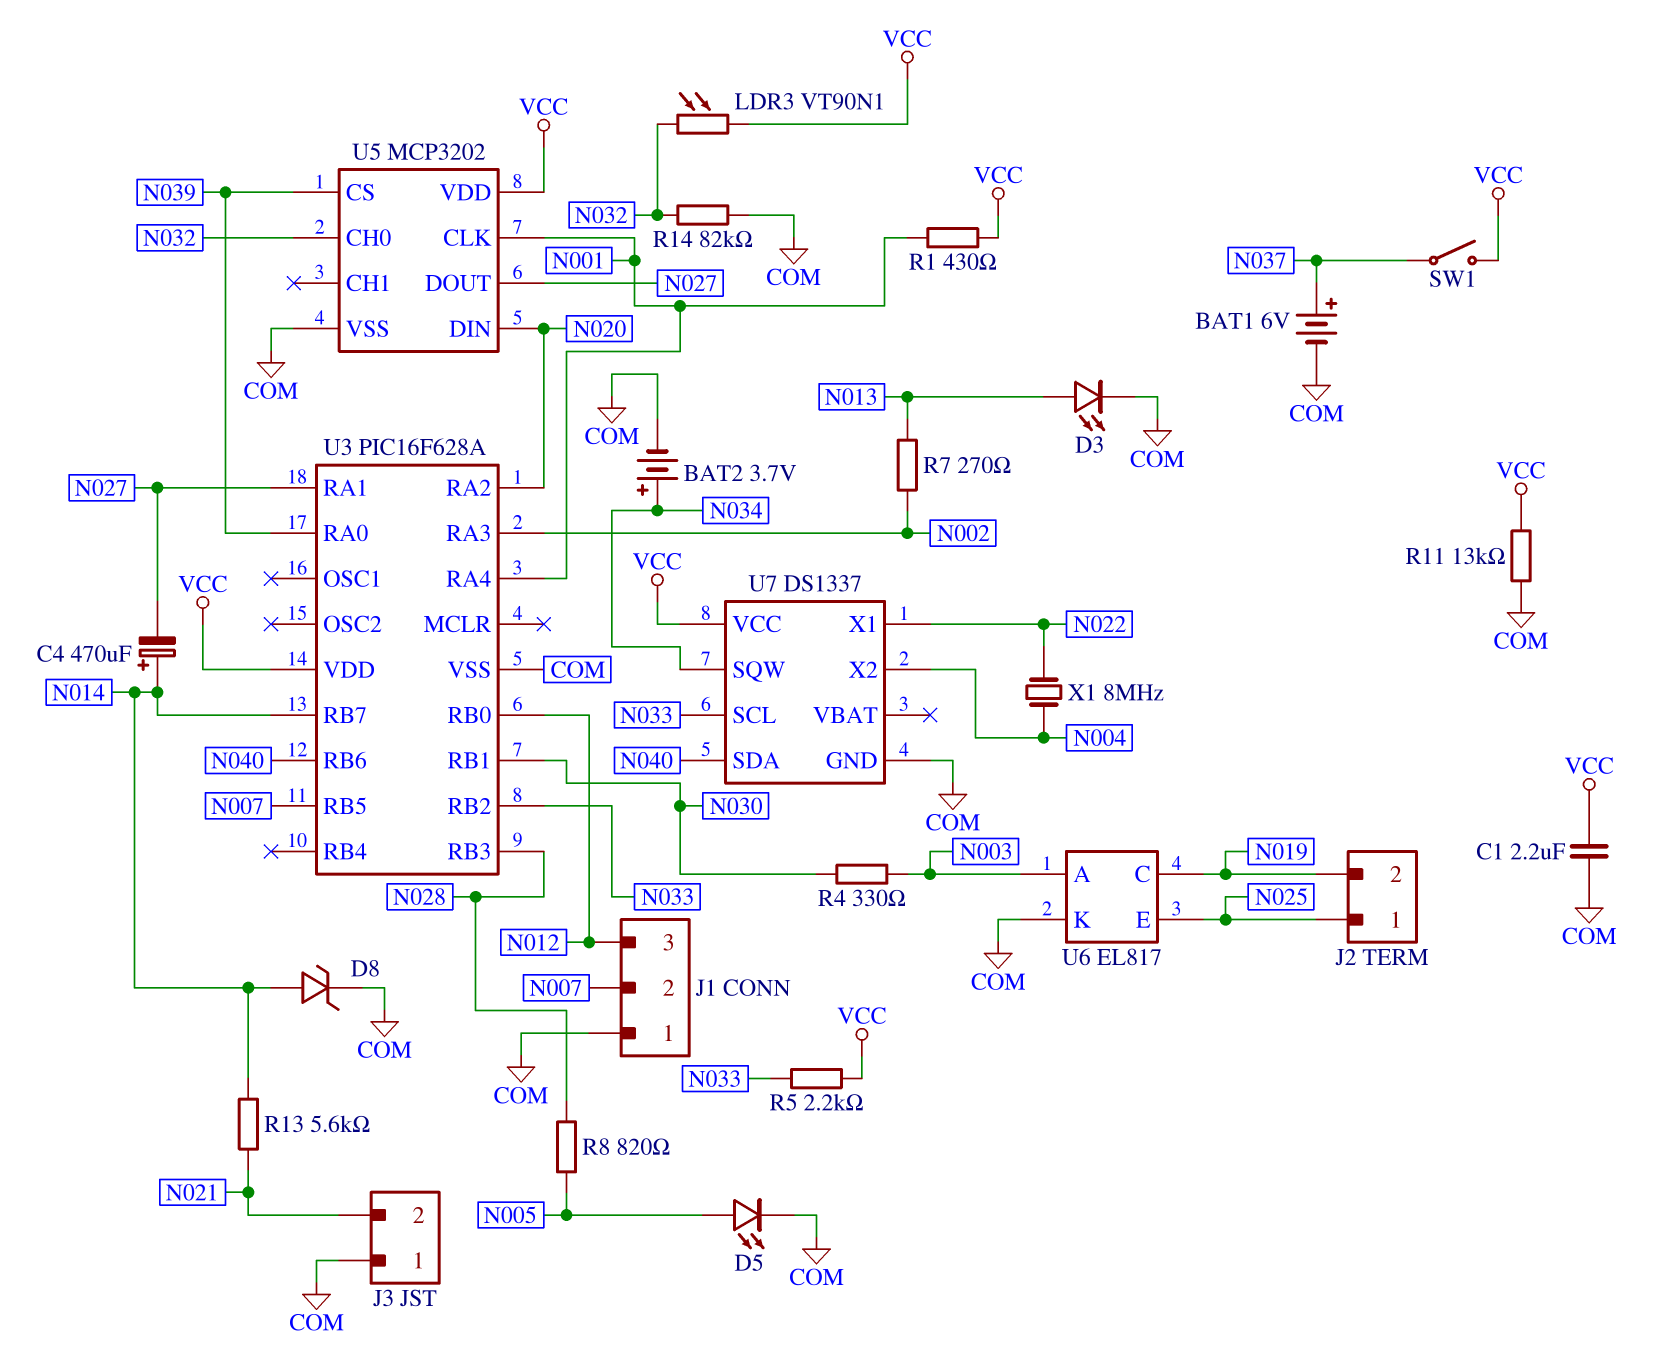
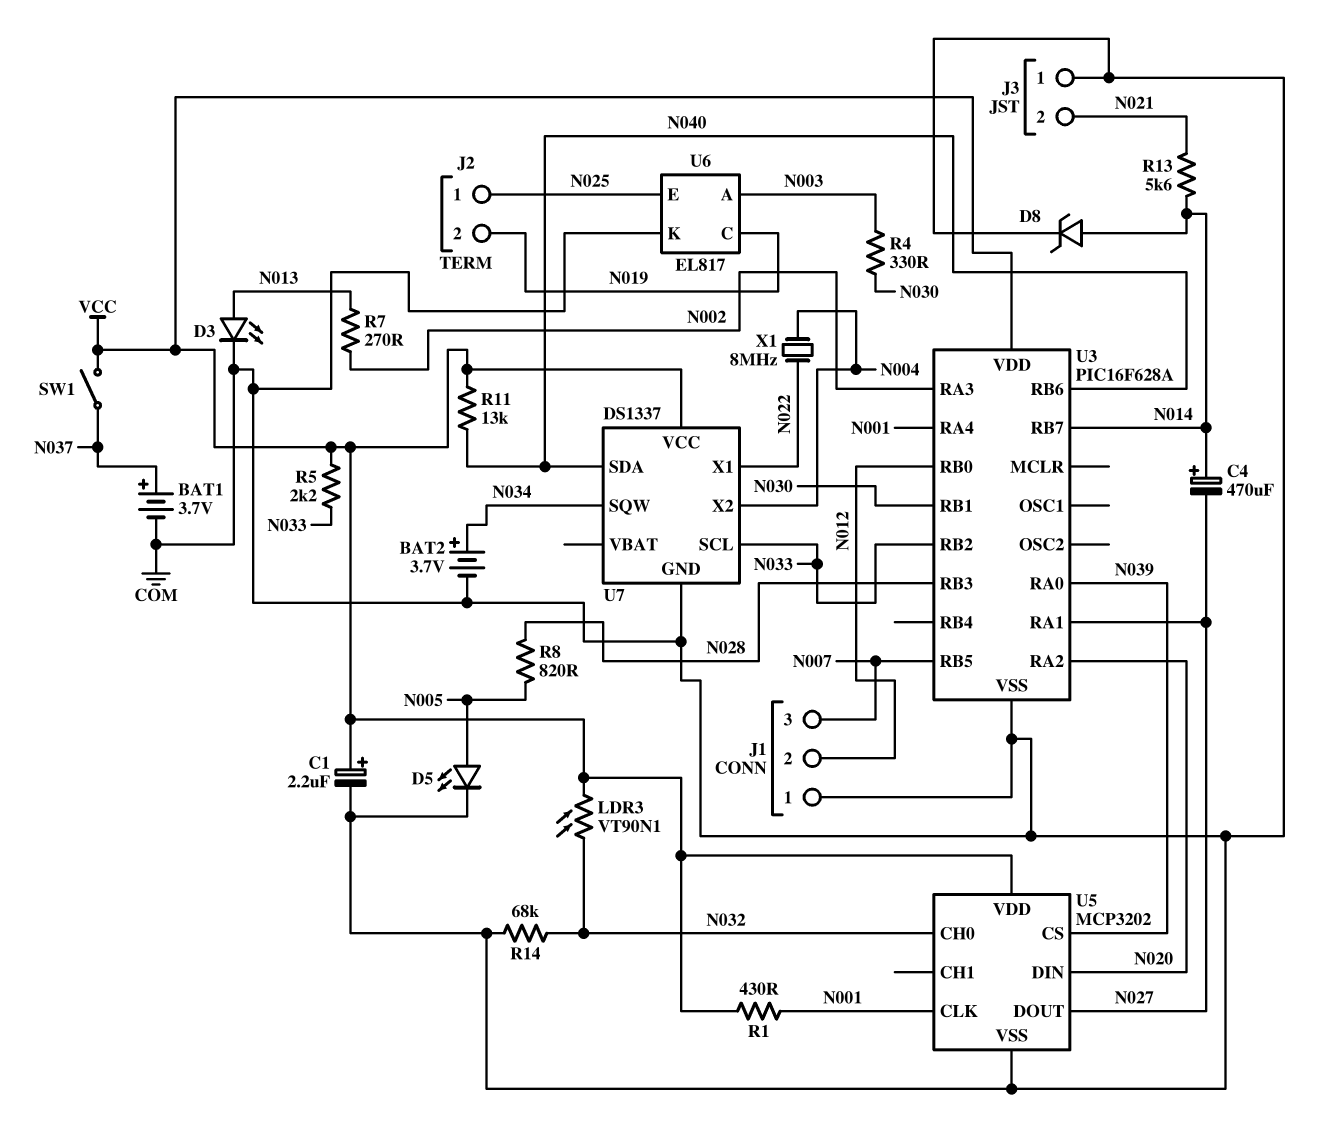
BAT1: 6V (plus N037, minus COM) -> 3.7V (plus N037, minus COM)
C1: 2.2uF (COM, VCC) -> 2.2uF (plus VCC, minus COM)
J1 pin 2: N007 -> N012
J1 pin 3: N012 -> N007
R11: 13k (COM, VCC) -> 13k (N040, VCC)
R14: 82k (COM, N032) -> 68k (COM, N032)

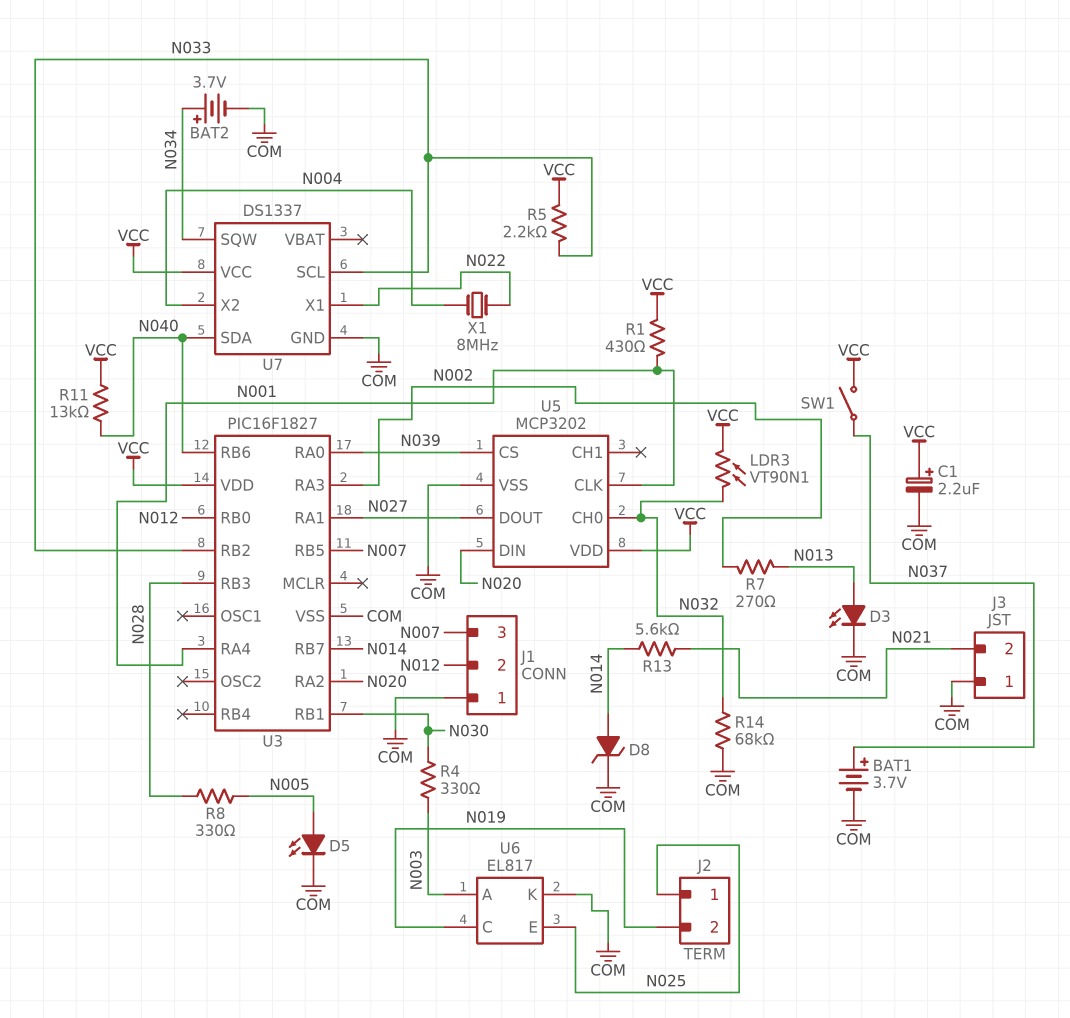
C4: 470uF (plus N014, minus N027) -> none
R8: 820 (N005, N028) -> 330 (N005, N028)
U3: PIC16F628A -> PIC16F1827

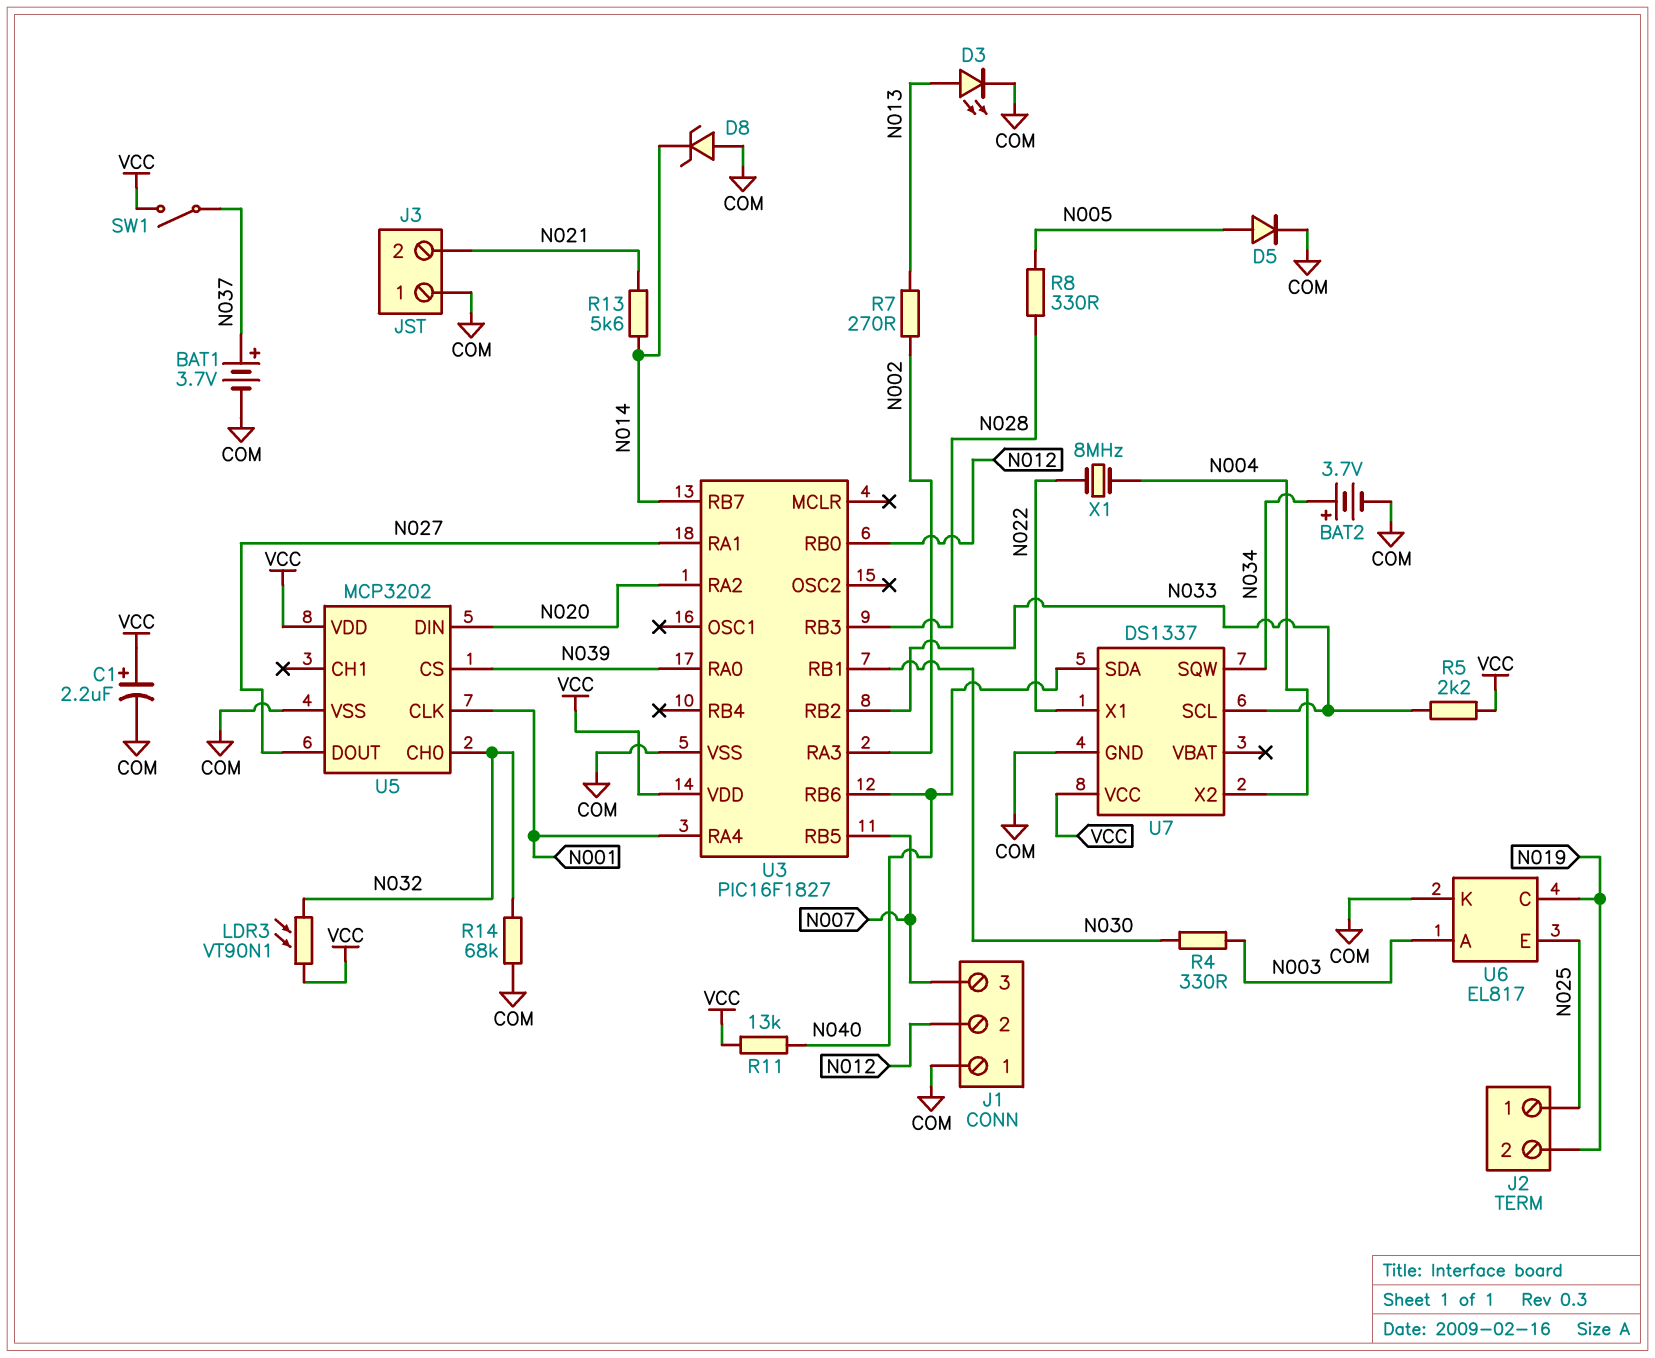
D5: LED (A N005, K COM) -> diode (A N005, K COM)
D8: zener (A N014, K COM) -> zener (A COM, K N014)
R1: 430 (N001, VCC) -> none

